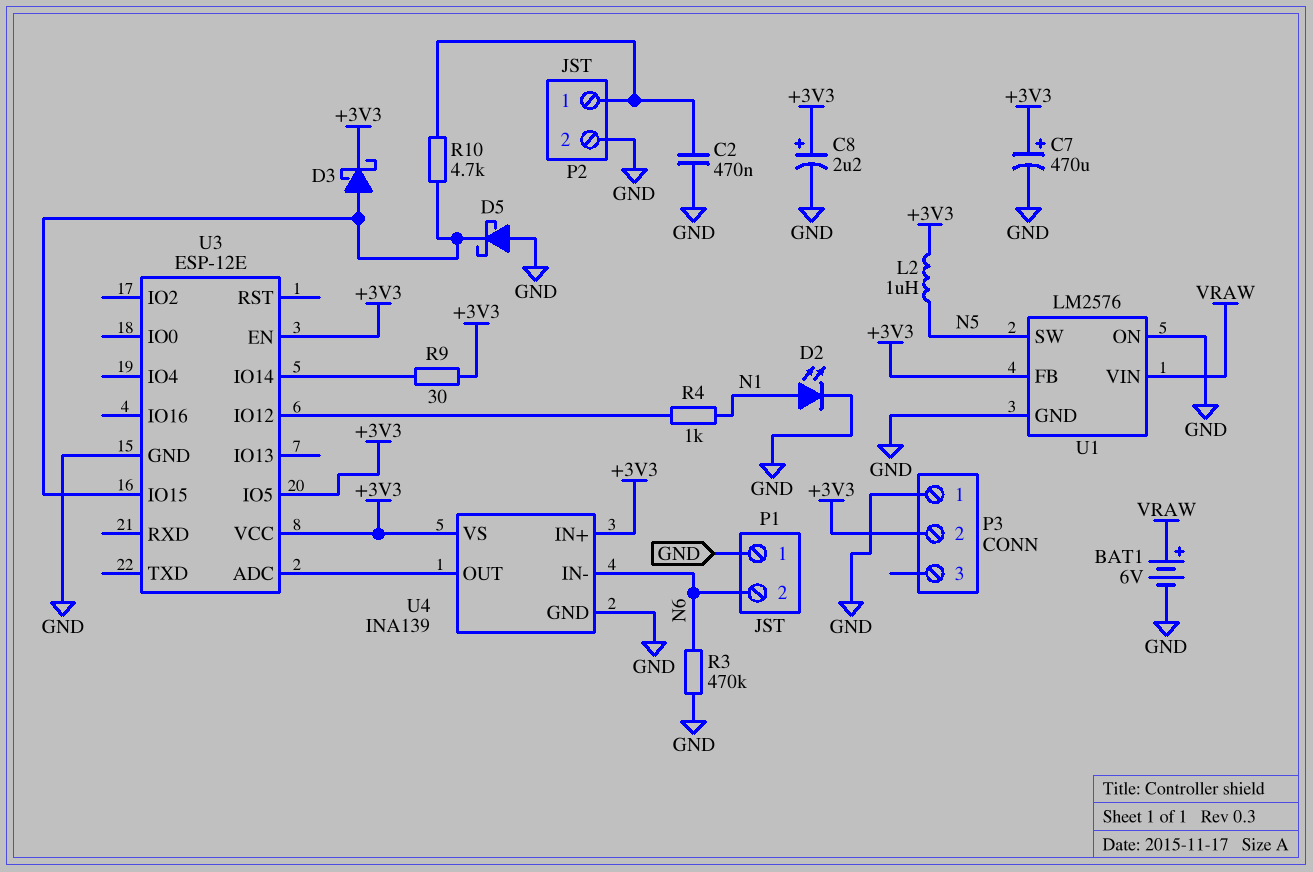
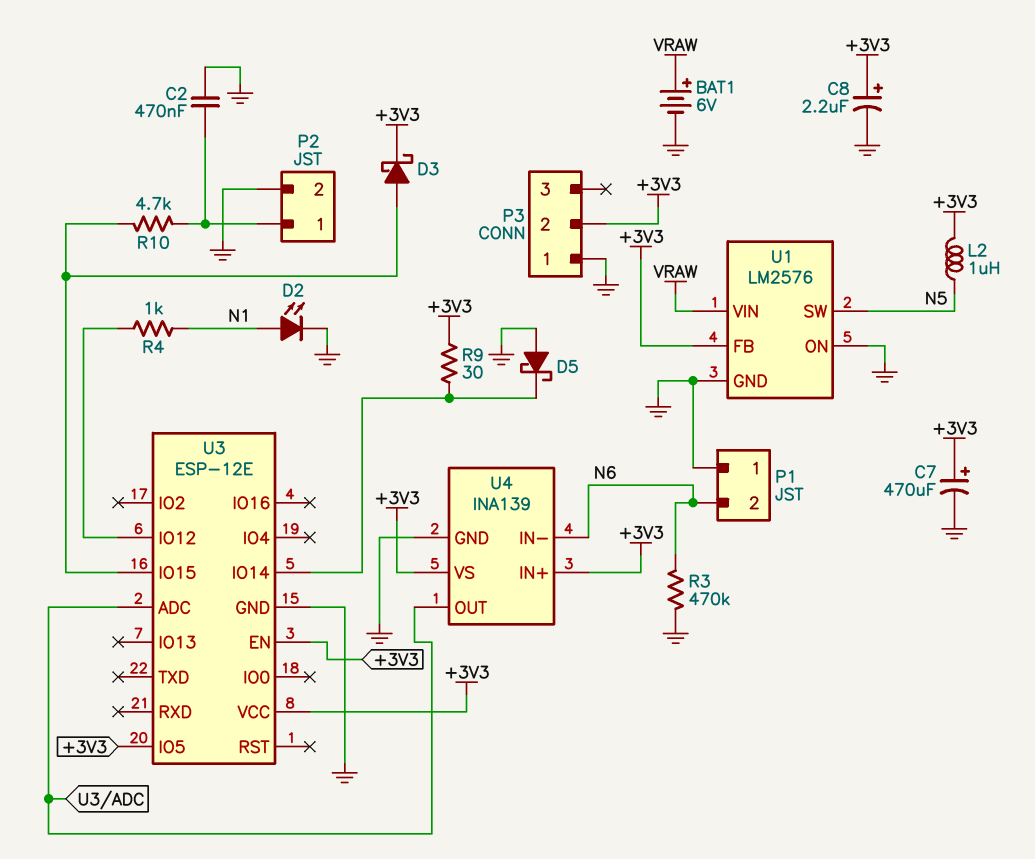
D5: schottky (A GND, K U3/IO15) -> schottky (A GND, K U3/IO14)

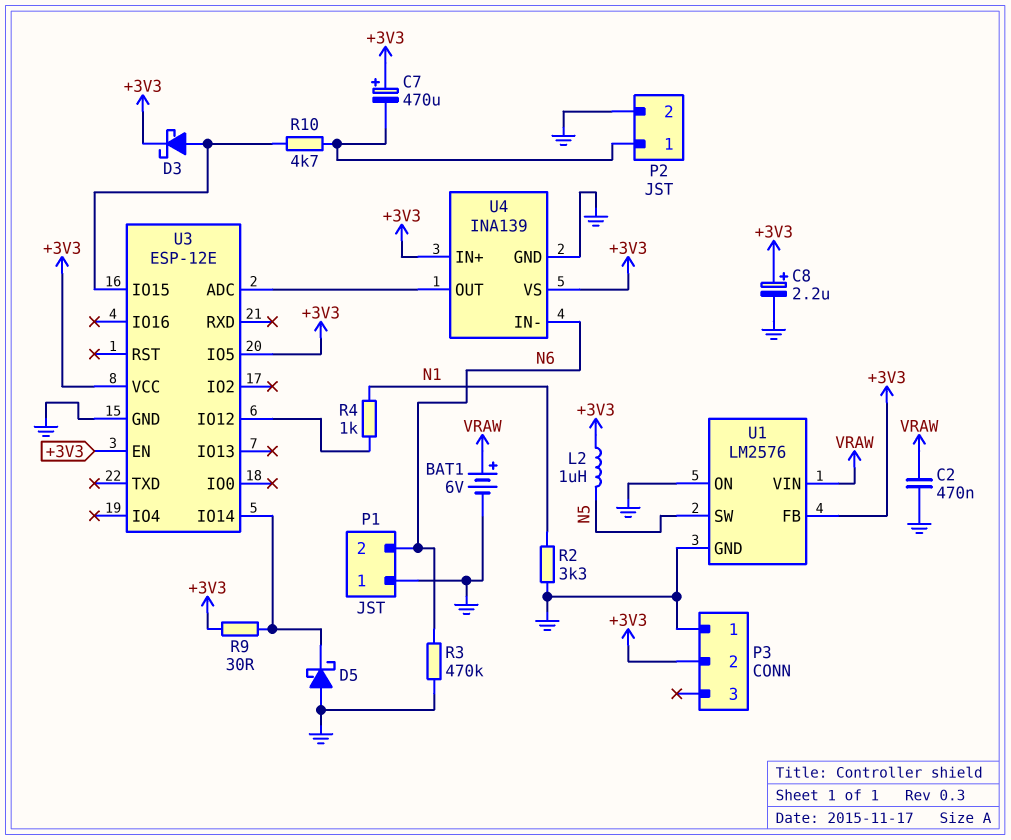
C2: 470nF (GND, P2/1) -> 470nF (GND, VRAW)
C7: 470uF (plus +3V3, minus GND) -> 470uF (plus +3V3, minus P2/1)
D2: LED (A N1, K GND) -> none
R2: none -> 3.3k (GND, N1)

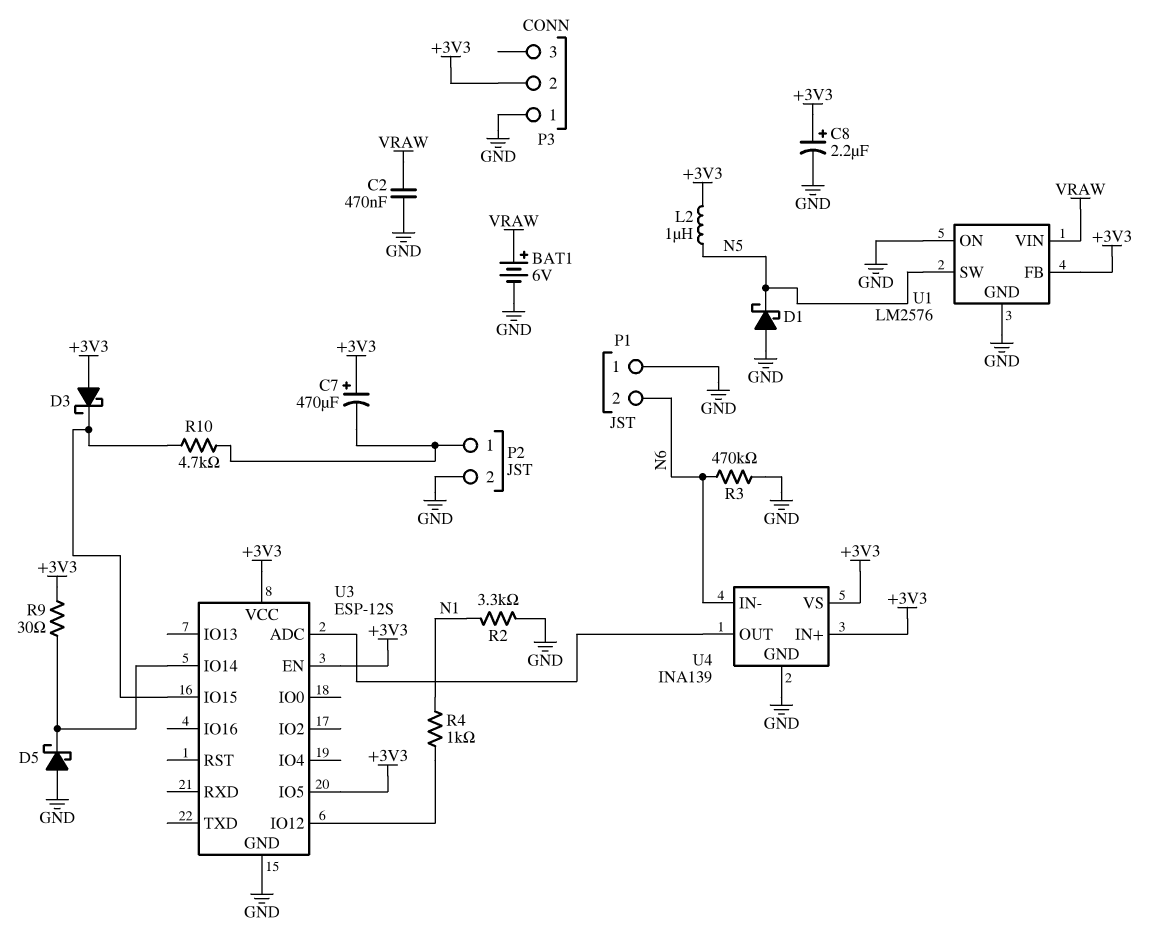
D1: none -> schottky (A GND, K N5)
D3: schottky (A U3/IO15, K +3V3) -> schottky (A +3V3, K U3/IO15)
U3: ESP-12E -> ESP-12S

